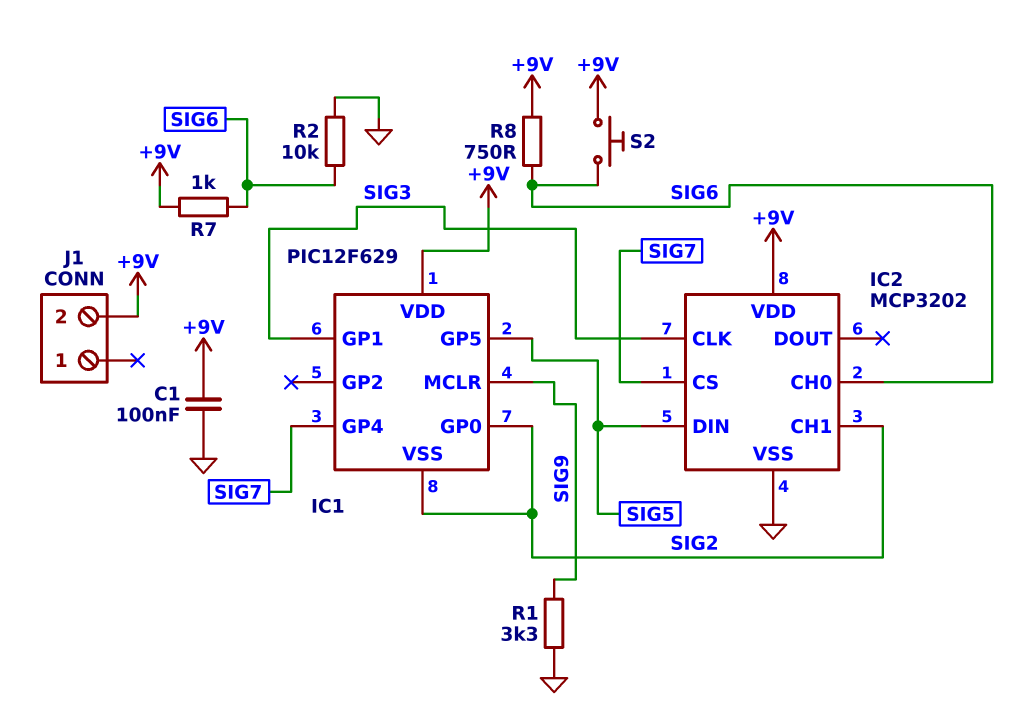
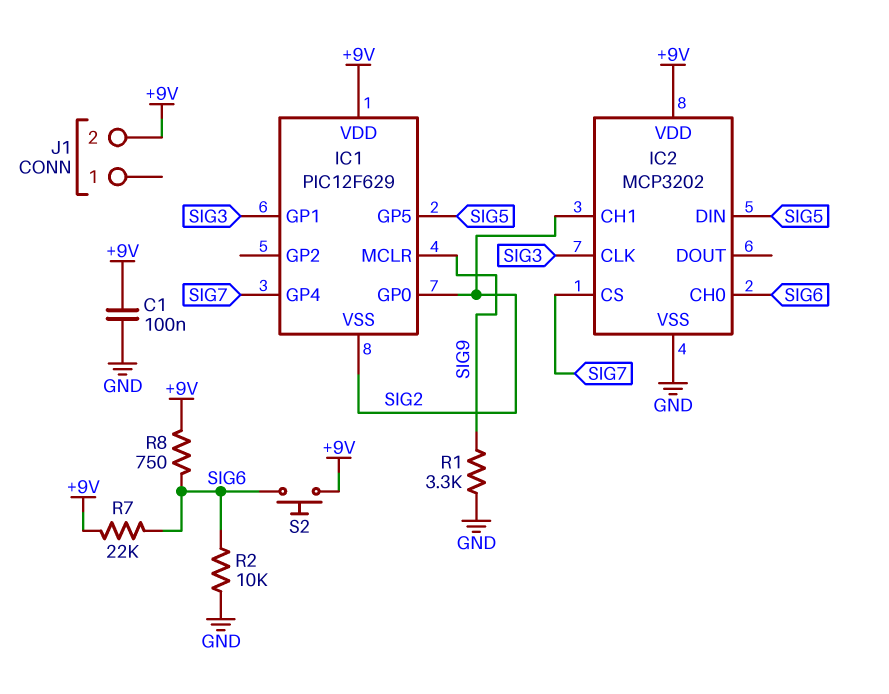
R7: 1k (+9V, SIG6) -> 22k (+9V, SIG6)

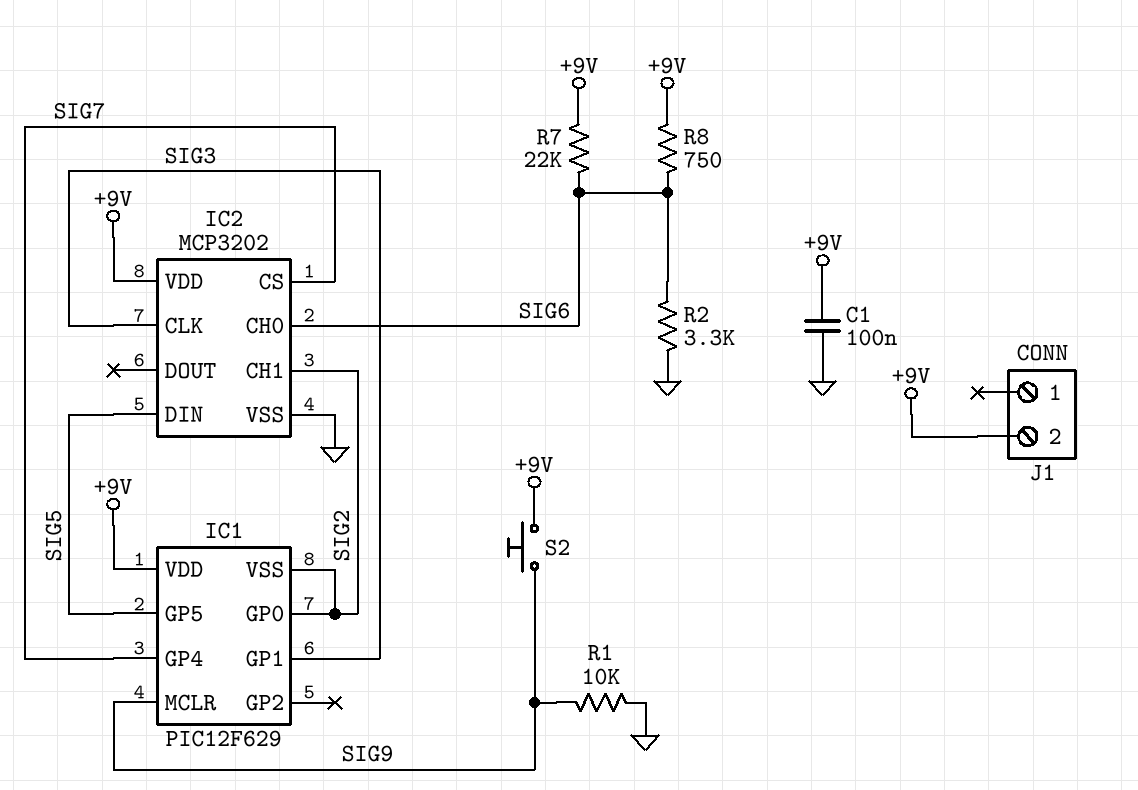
R1: 3.3k (GND, SIG9) -> 10k (GND, SIG9)
R2: 10k (GND, SIG6) -> 3.3k (GND, SIG6)
S2: button (+9V, SIG6) -> button (+9V, SIG9)

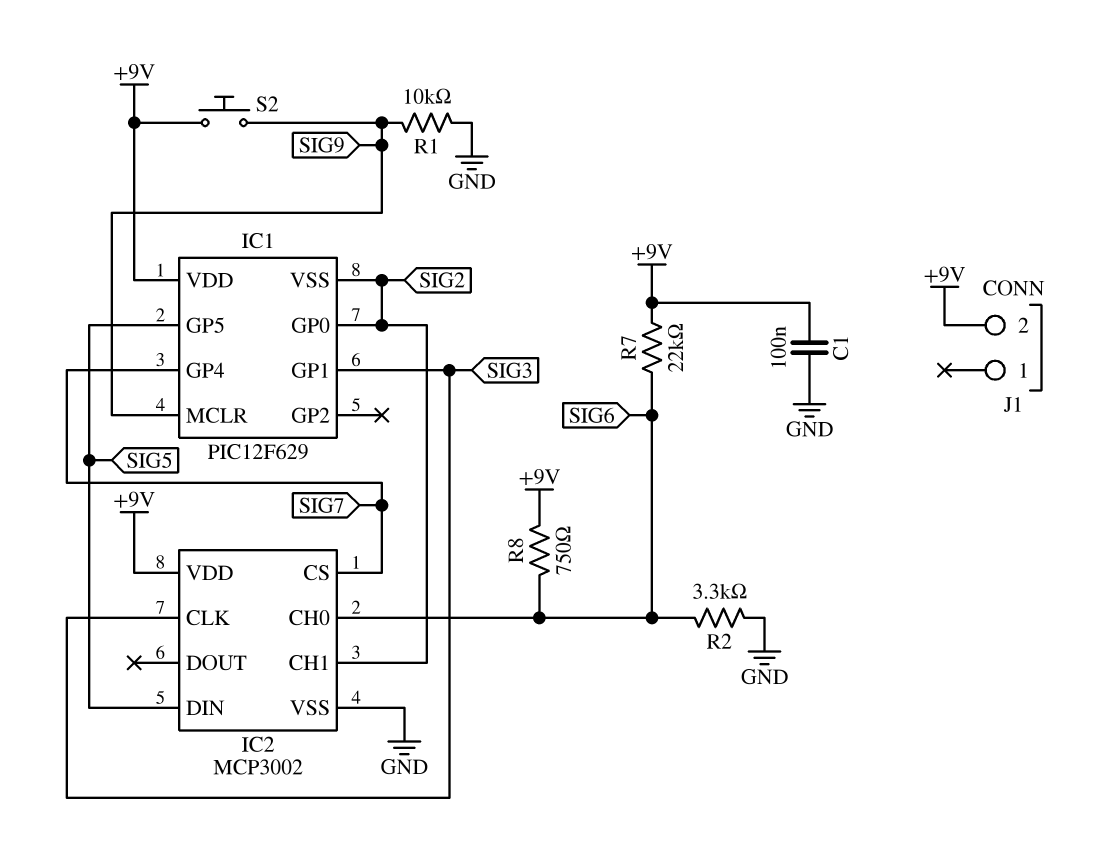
IC2: MCP3202 -> MCP3002

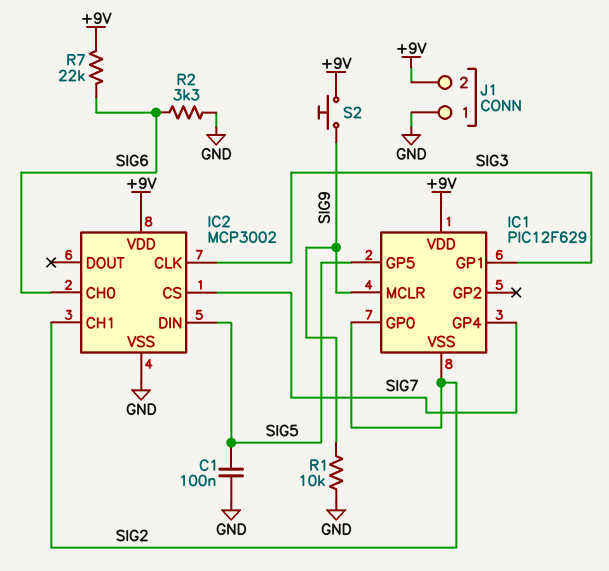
C1: 100nF (+9V, GND) -> 100nF (GND, SIG5)
J1 pin 1: none -> GND
R8: 750 (+9V, SIG6) -> none

